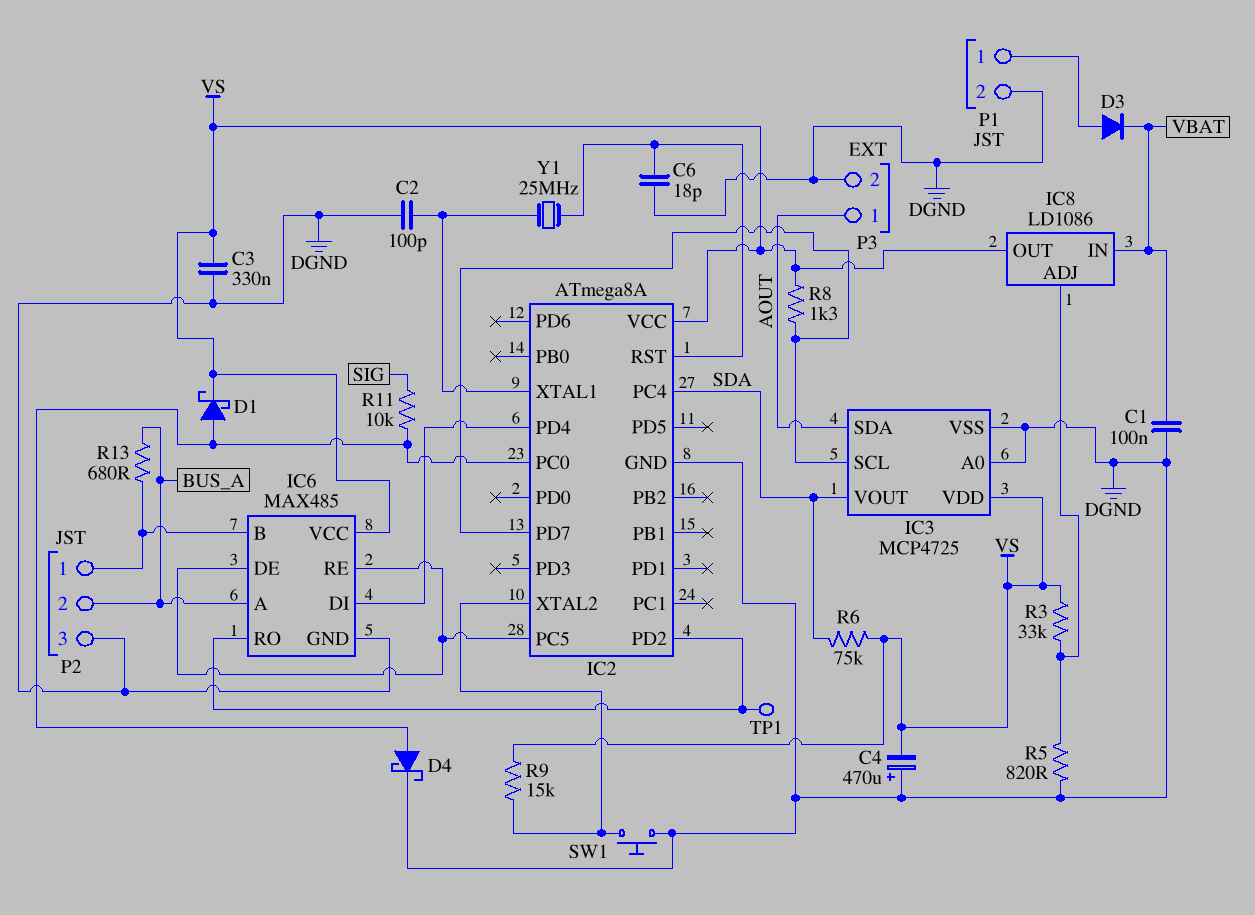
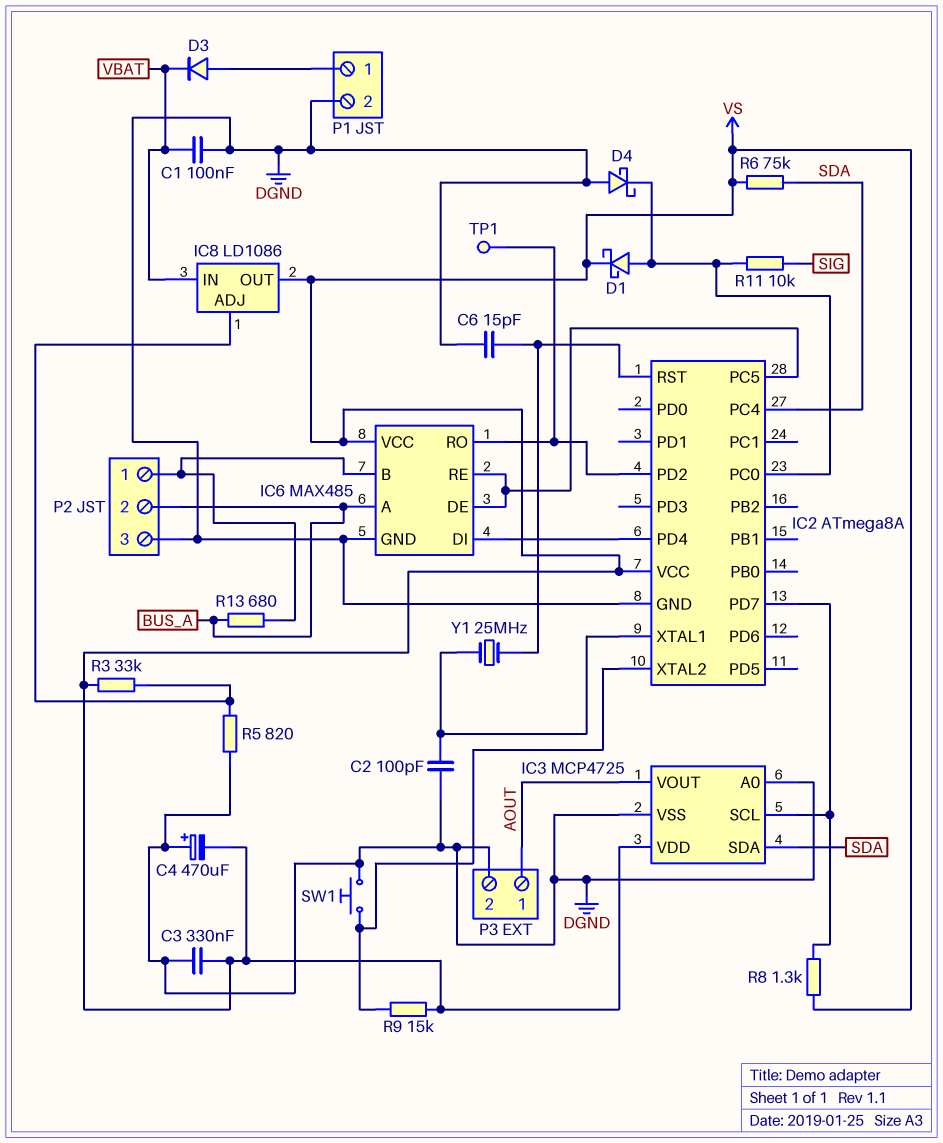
C6: 18pF (DGND, IC2/RST) -> 15pF (DGND, IC2/RST)
D4: schottky (A IC2/PC0, K DGND) -> schottky (A DGND, K IC2/PC0)
IC3 pin SDA: AOUT -> SDA
IC3 pin VOUT: SDA -> AOUT

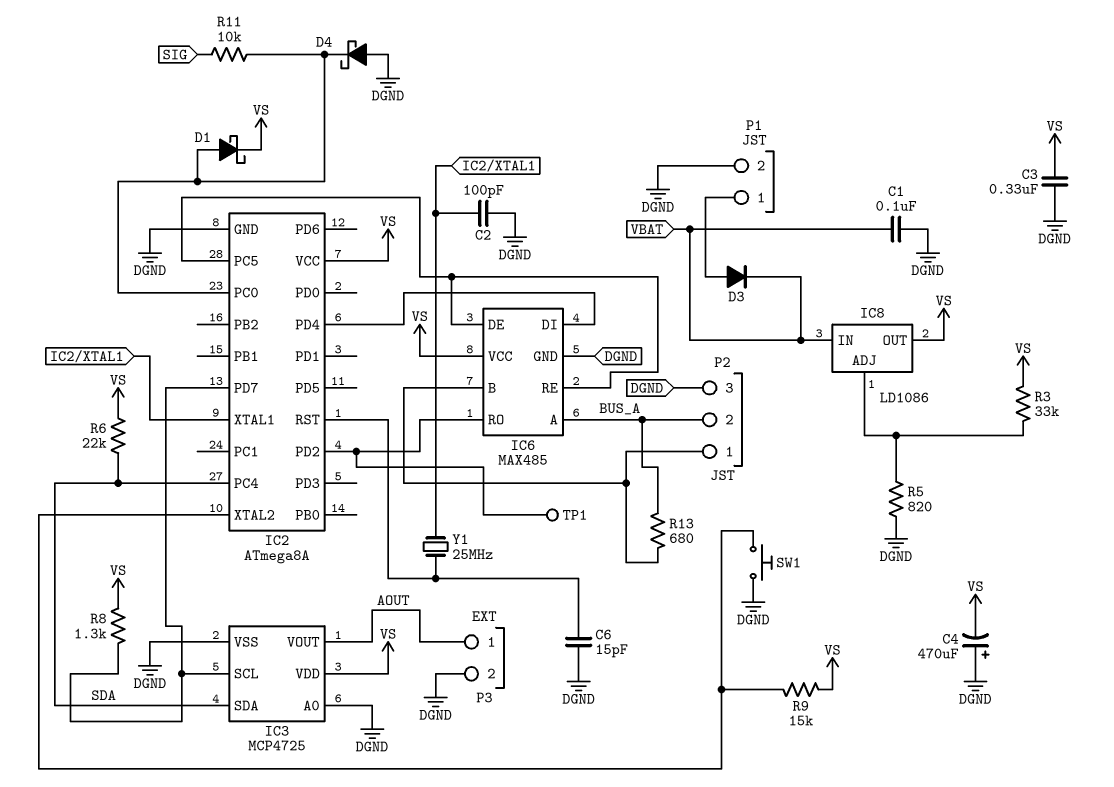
R6: 75k (SDA, VS) -> 22k (SDA, VS)

